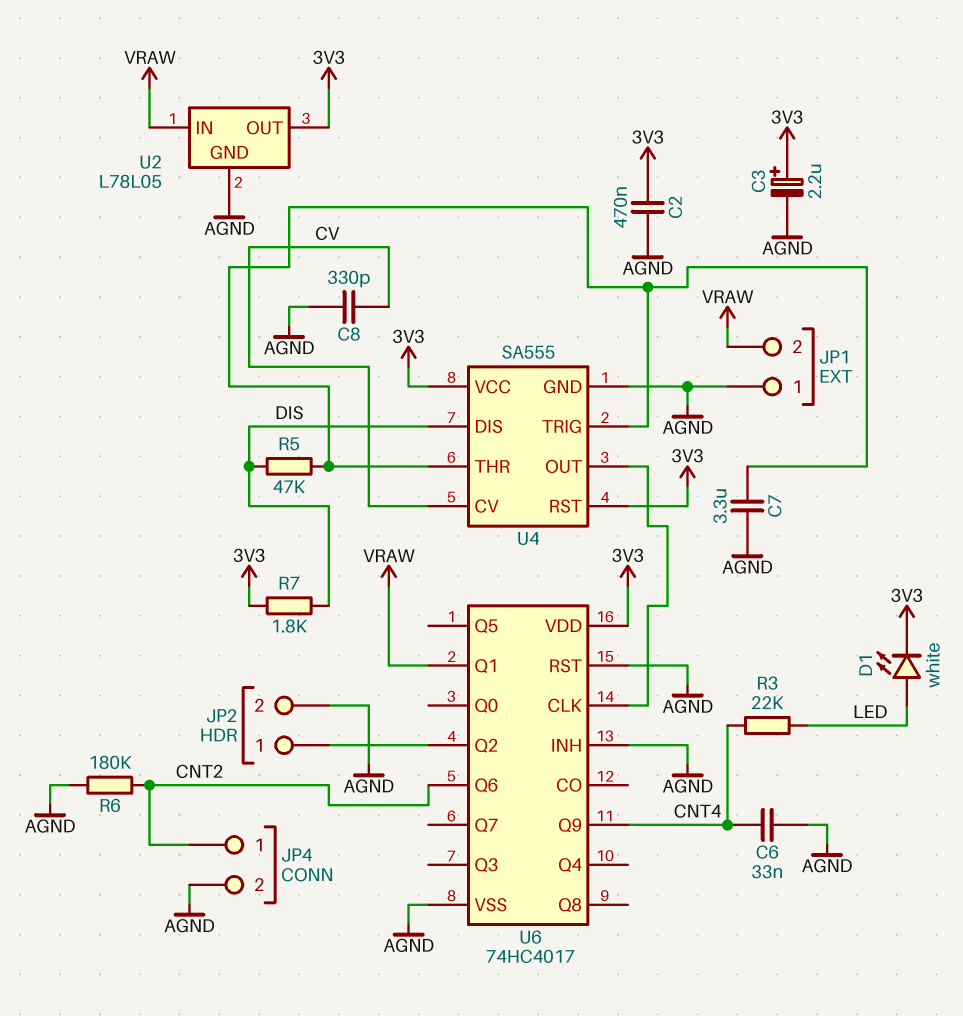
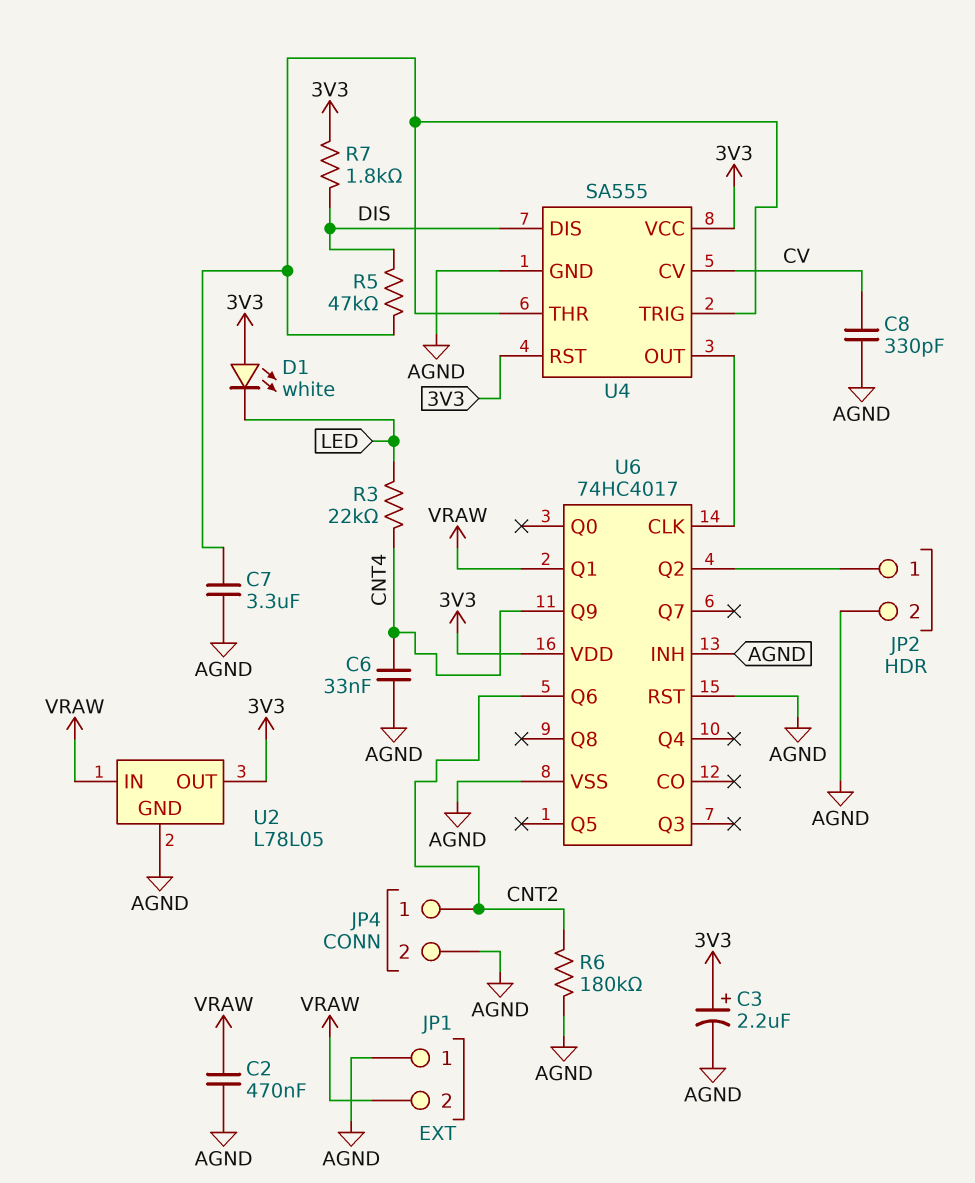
C2: 470nF (3V3, AGND) -> 470nF (AGND, VRAW)
D1: LED white (A LED, K 3V3) -> LED white (A 3V3, K LED)

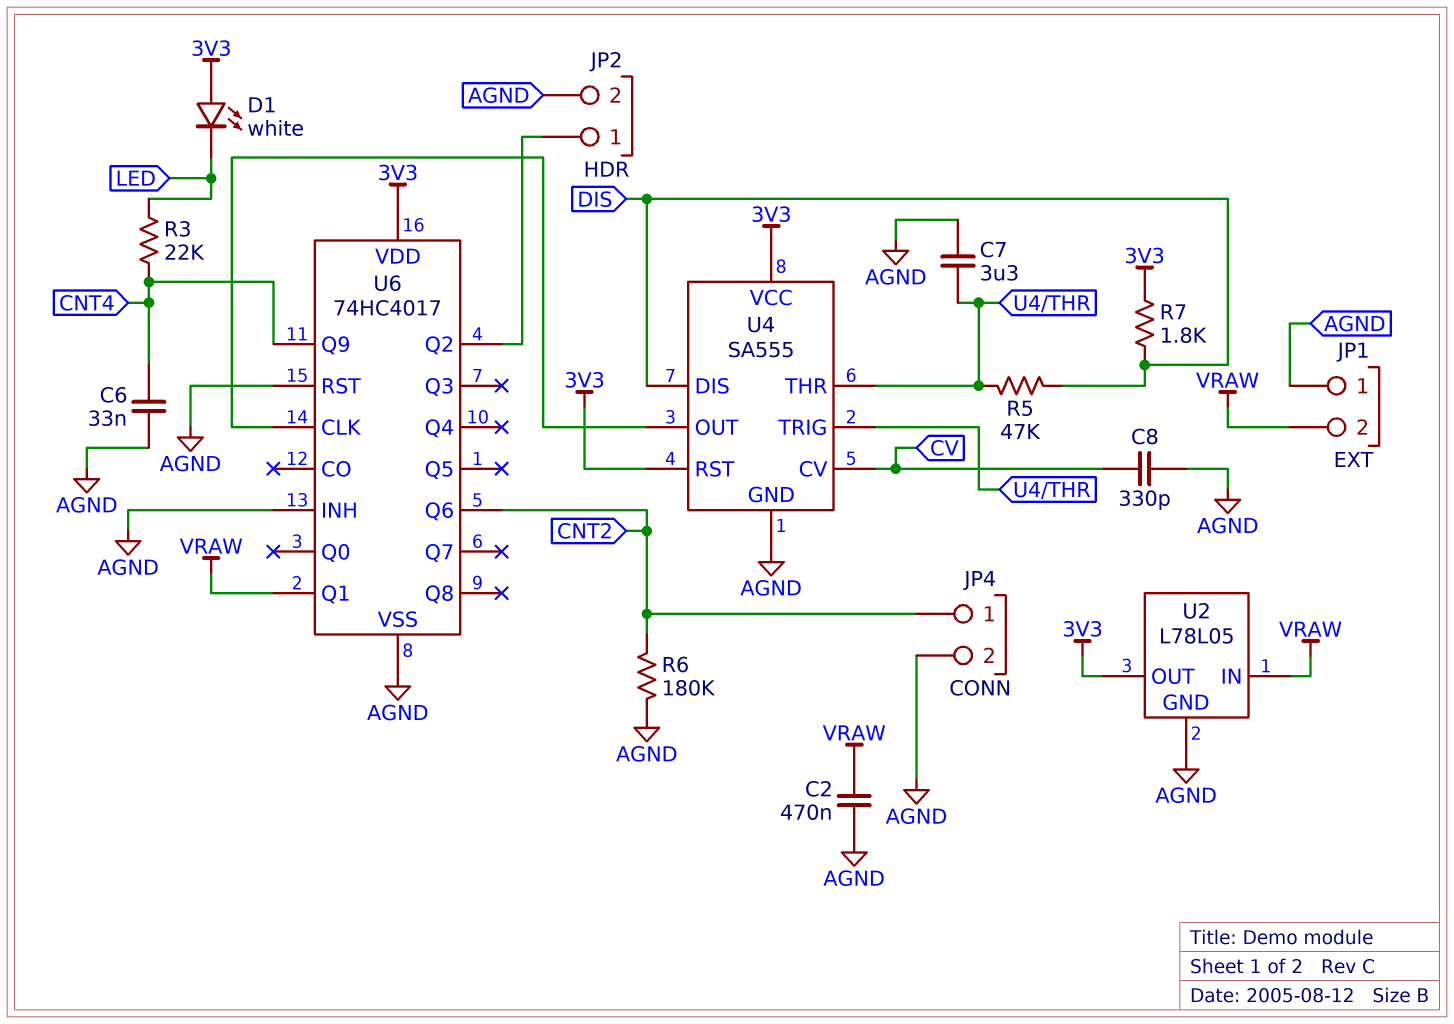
C3: 2.2uF (plus 3V3, minus AGND) -> none

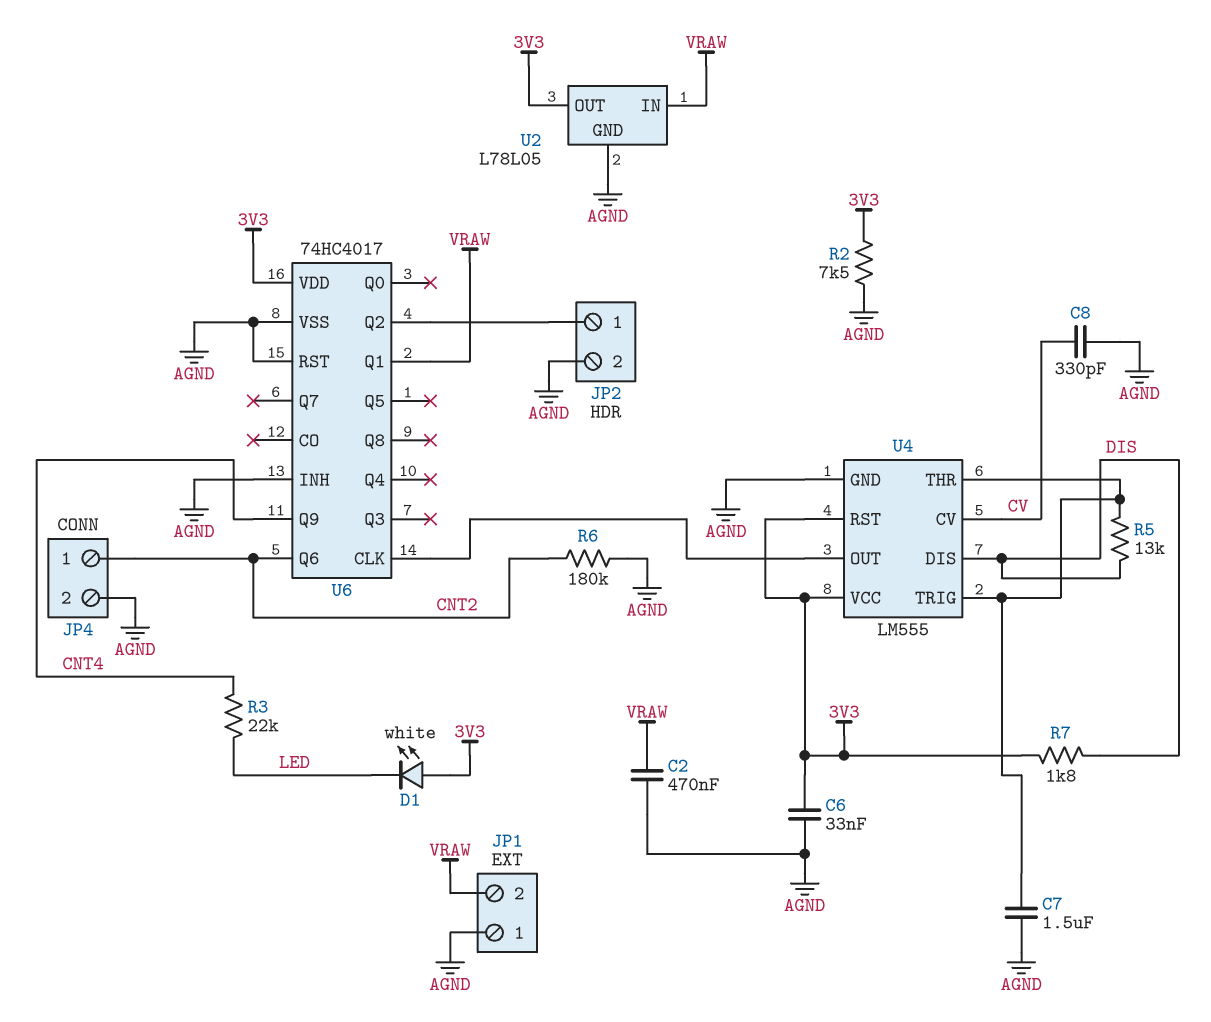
C6: 33nF (AGND, CNT4) -> 33nF (3V3, AGND)
C7: 3.3uF (AGND, U4/THR) -> 1.5uF (AGND, U4/THR)
R2: none -> 7.5k (3V3, AGND)
R5: 47k (DIS, U4/THR) -> 13k (DIS, U4/THR)
U4: SA555 -> LM555

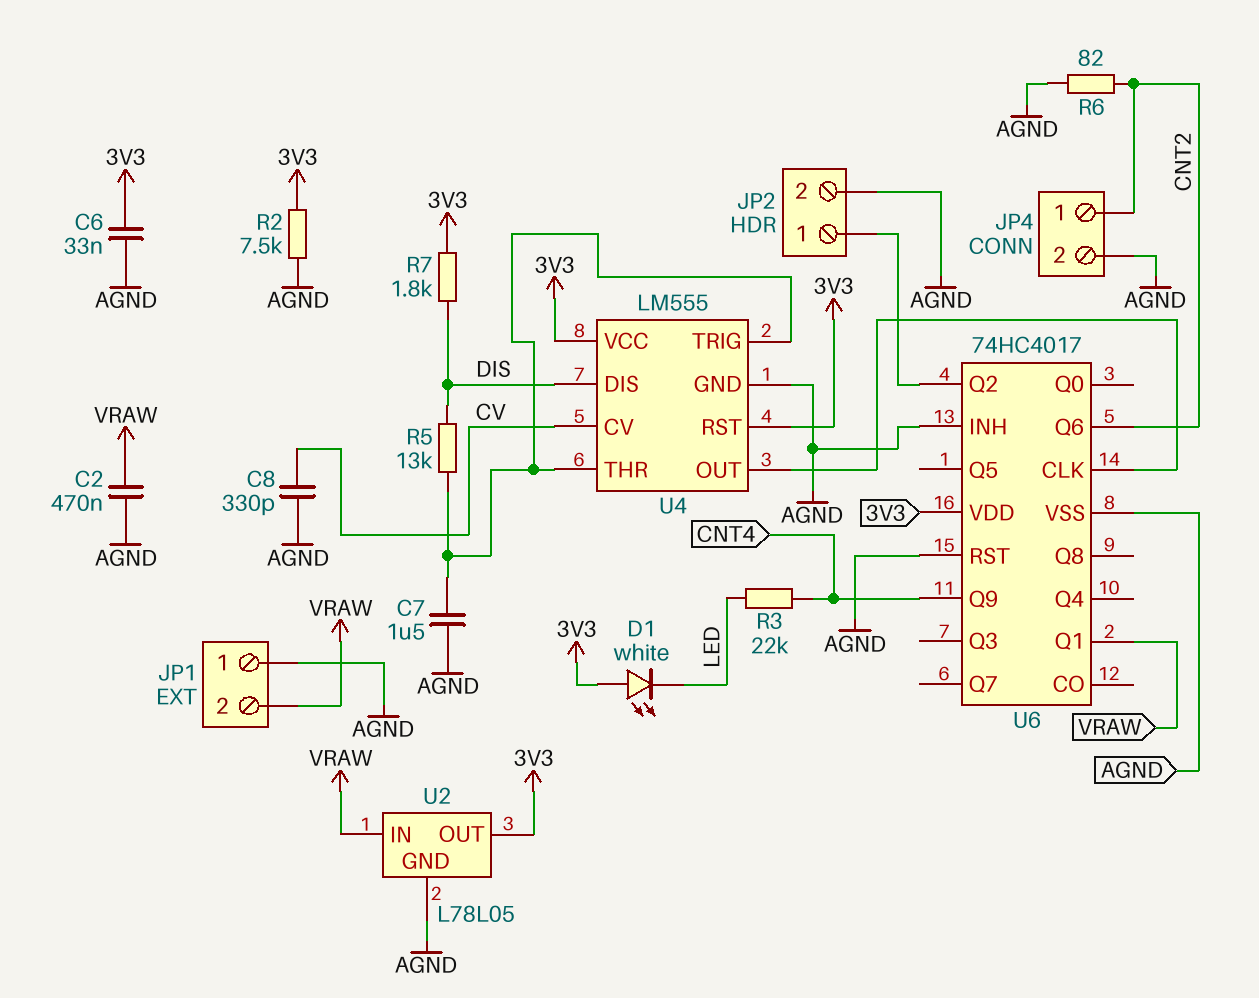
R6: 180k (AGND, CNT2) -> 82 (AGND, CNT2)

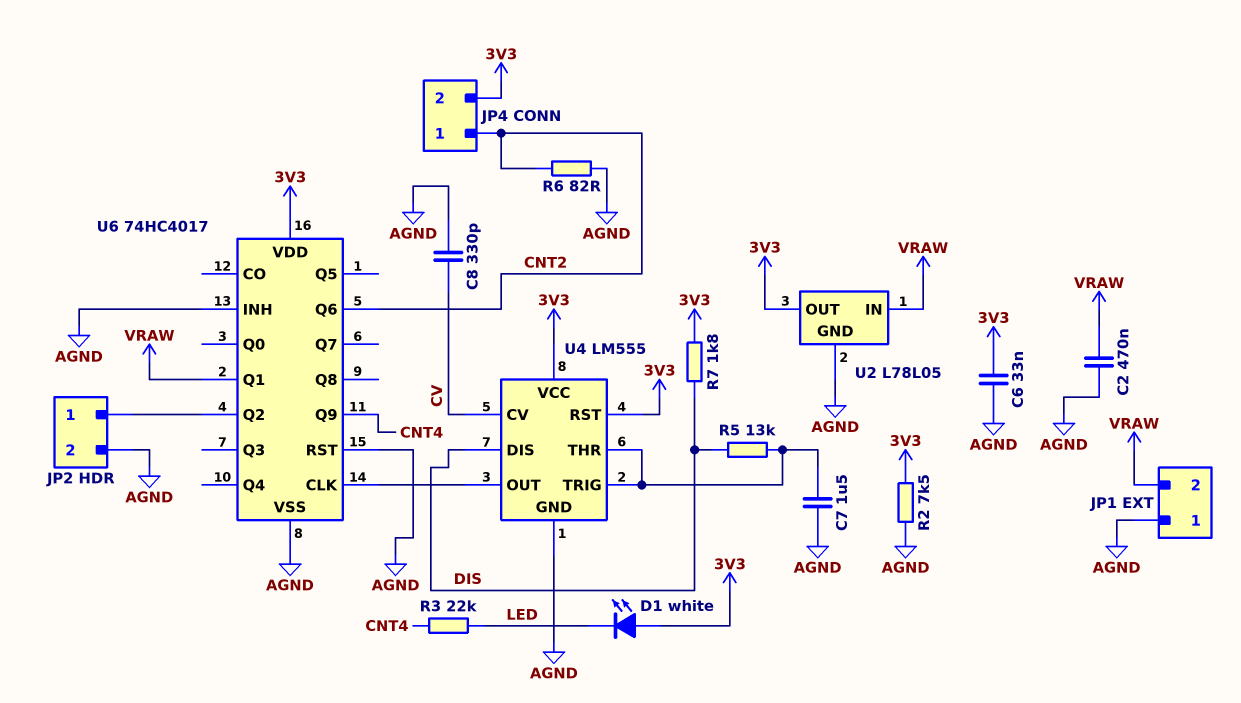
JP4 pin 2: AGND -> 3V3

